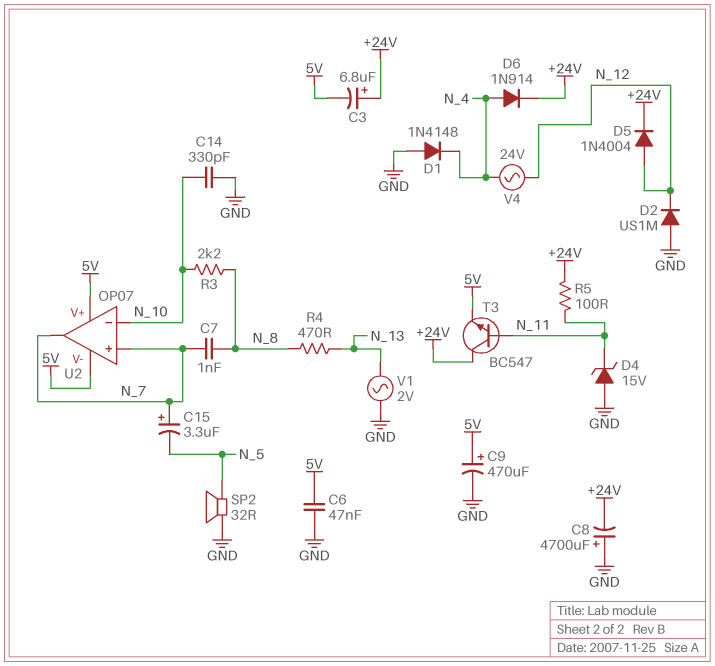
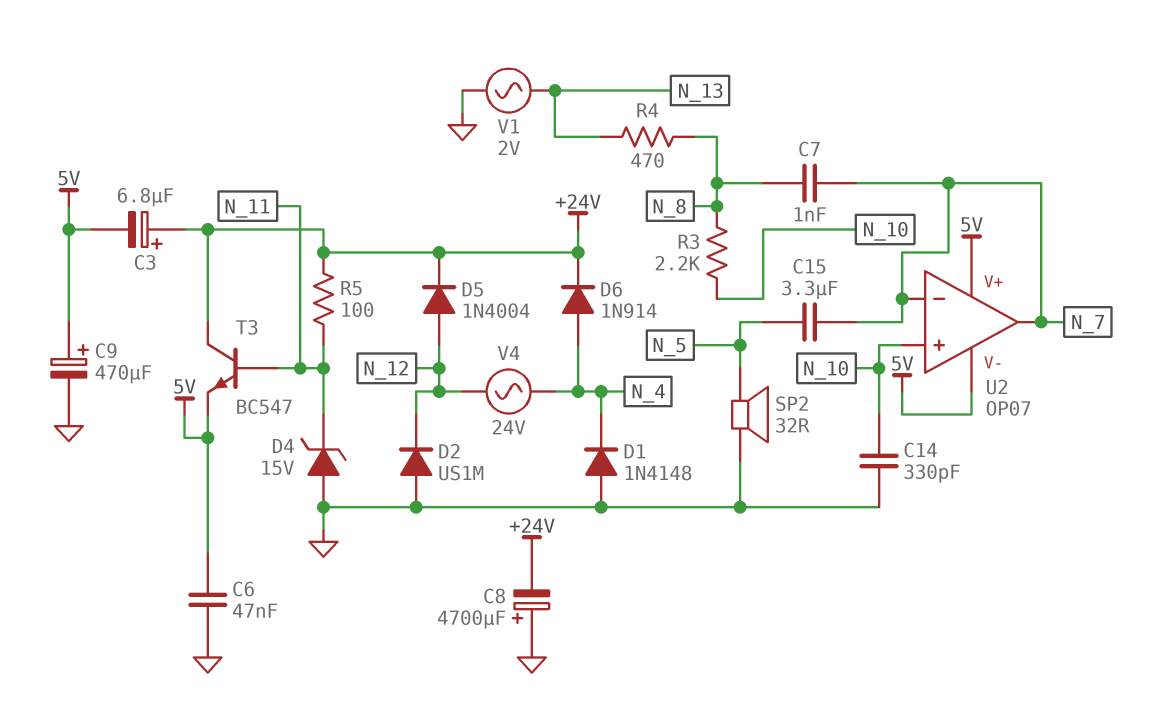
C15: 3.3uF (plus N_7, minus N_5) -> 3.3uF (N_5, N_7)
U2 pin in+: N_7 -> N_10
U2 pin in-: N_10 -> N_7

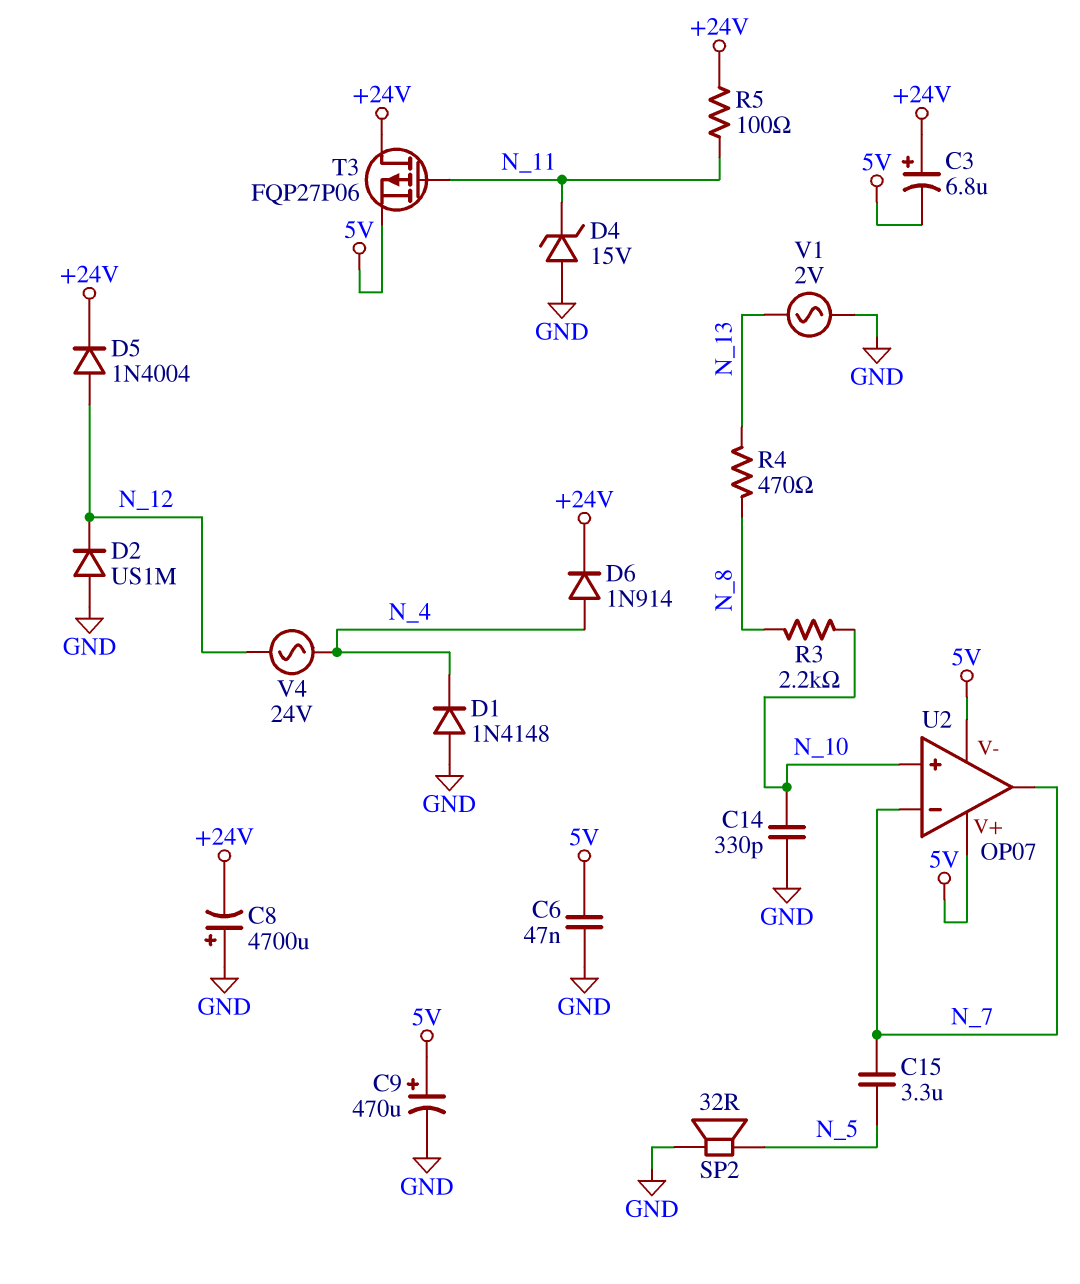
C7: 1nF (N_7, N_8) -> none
T3: NPN BC547 (B N_11, C +24V, E 5V) -> PMOS FQP27P06 (G N_11, D +24V, S 5V)

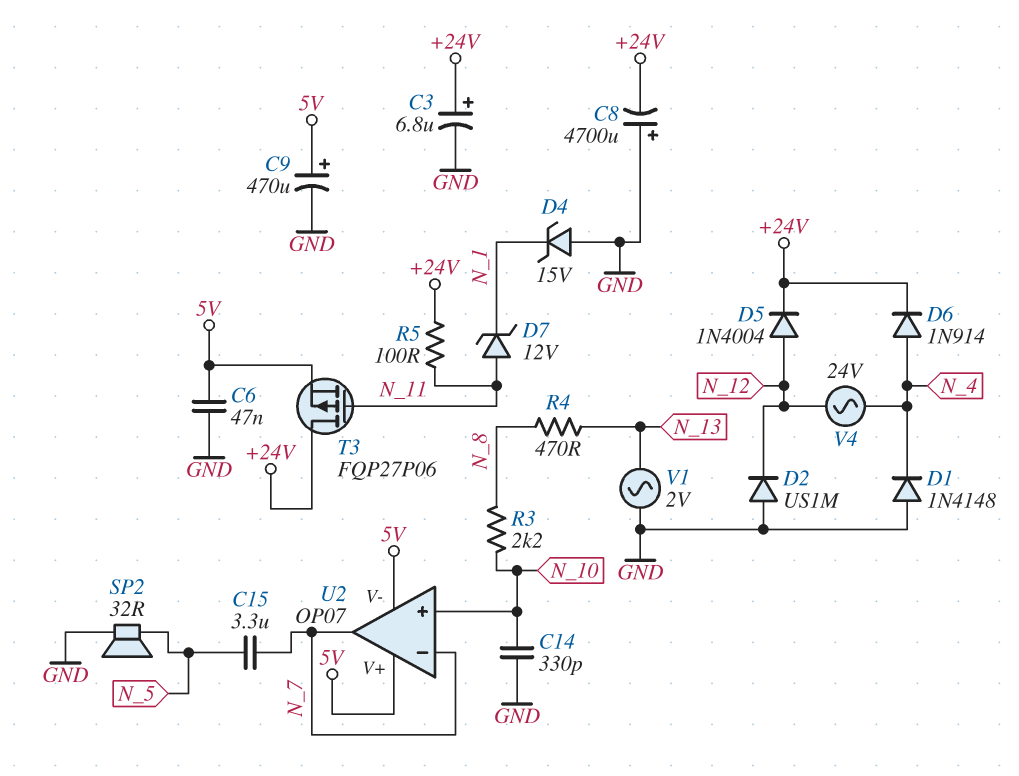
C3: 6.8uF (plus +24V, minus 5V) -> 6.8uF (plus +24V, minus GND)
D4: zener 15V (A GND, K N_11) -> zener 15V (A GND, K N_1)
D7: none -> zener 12V (A N_11, K N_1)

